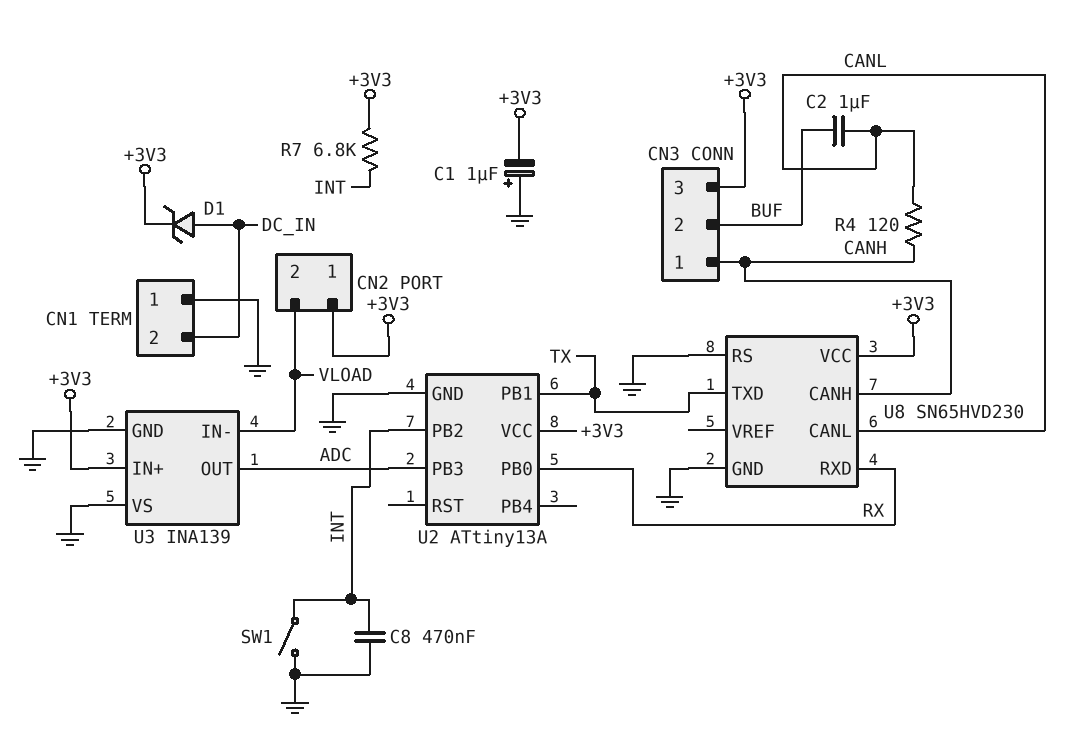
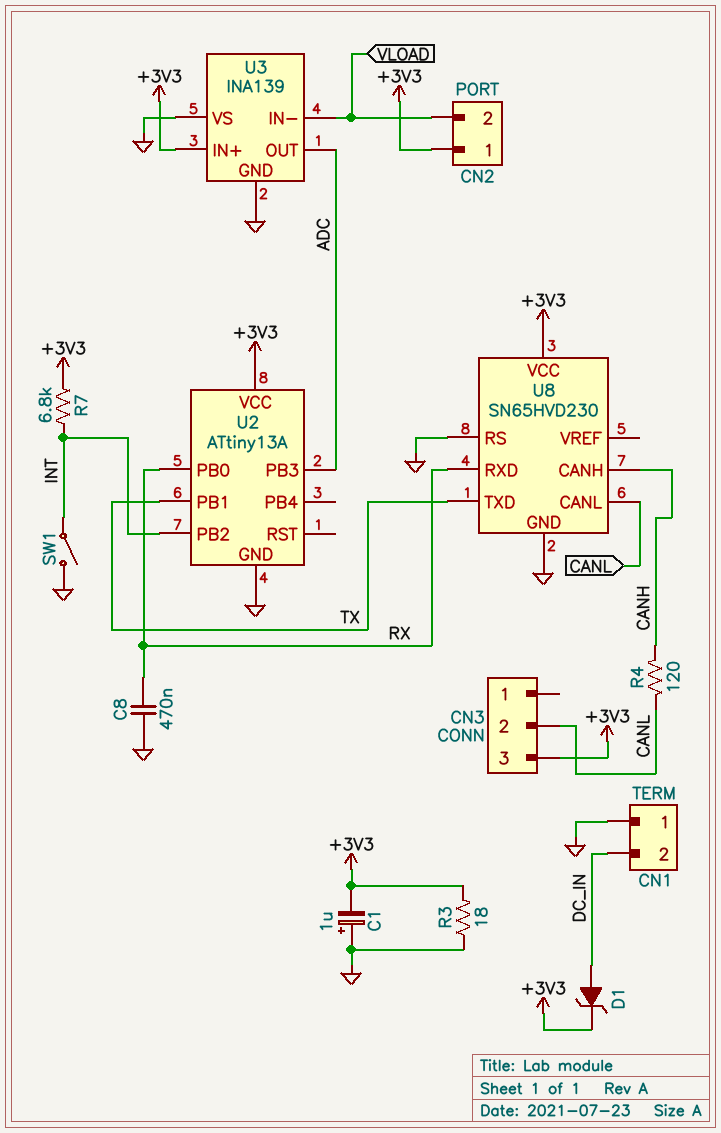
C2: 1uF (BUF, CANL) -> none
C8: 470nF (GND, INT) -> 470nF (GND, RX)
CN3 pin 1: CANH -> none
CN3 pin 2: BUF -> CANL
R3: none -> 18 (+3V3, GND)

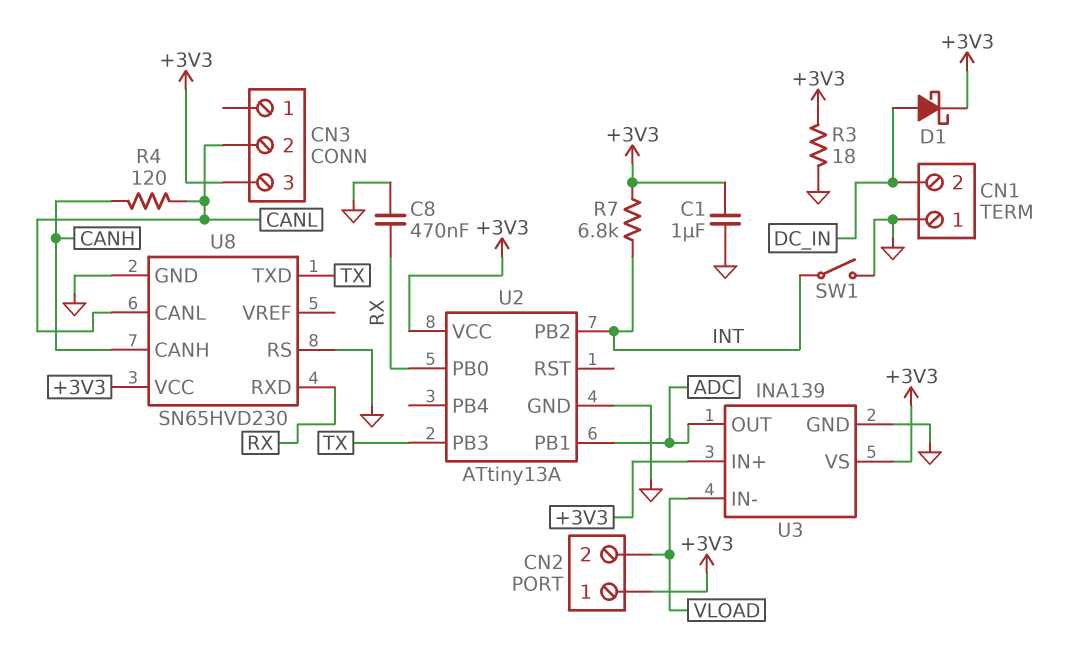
C1: 1uF (plus GND, minus +3V3) -> 1uF (+3V3, GND)
D1: zener (A DC_IN, K +3V3) -> schottky (A DC_IN, K +3V3)
U2 pin PB1: TX -> ADC
U2 pin PB3: ADC -> TX
U3 pin VS: GND -> +3V3

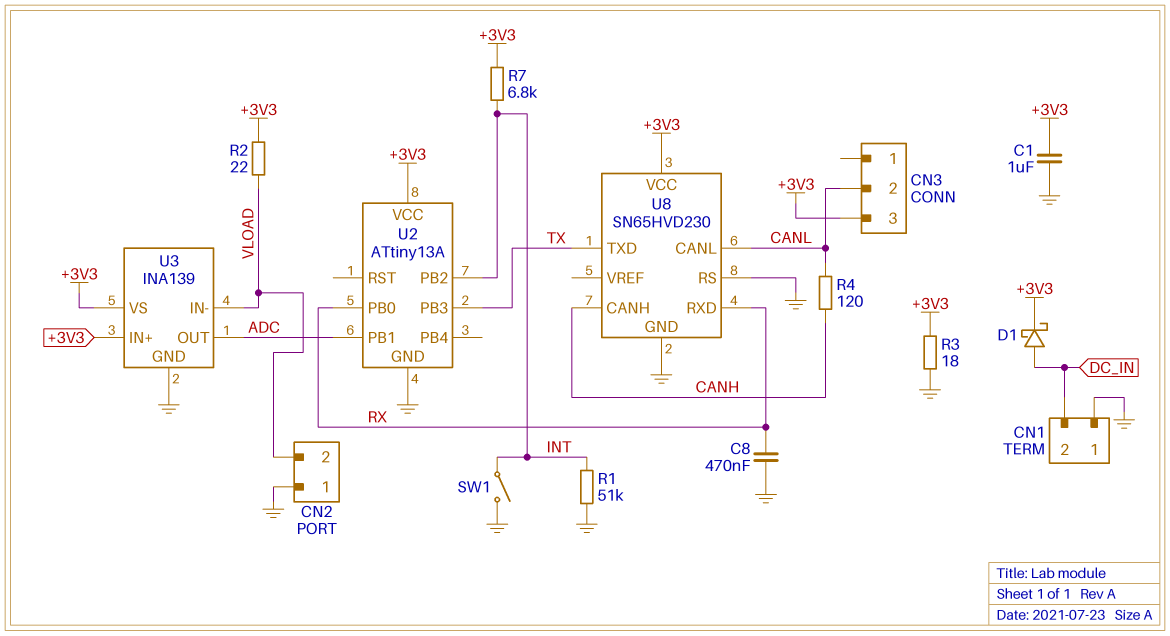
CN2 pin 1: +3V3 -> GND
R1: none -> 51k (GND, INT)
R2: none -> 22 (+3V3, VLOAD)

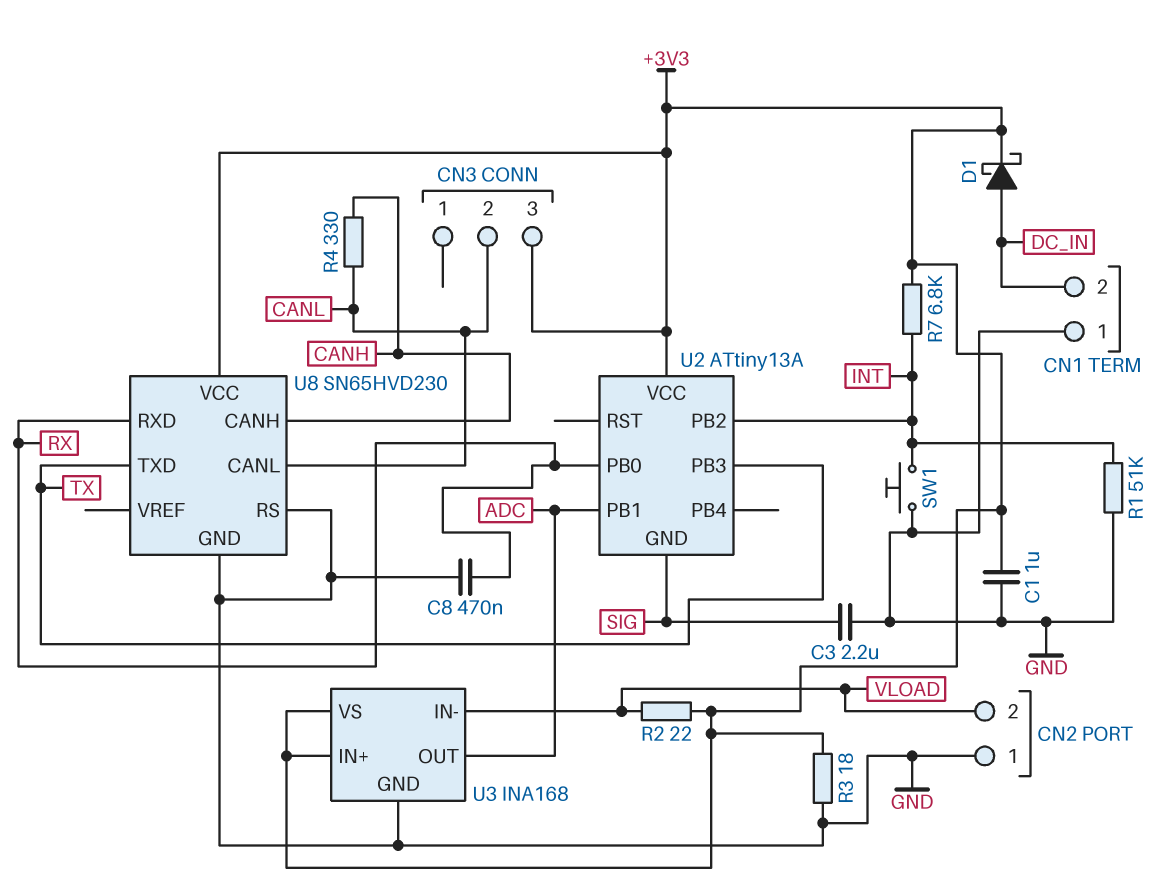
C3: none -> 2.2uF (GND, SIG)
R4: 120 (CANH, CANL) -> 330 (CANH, CANL)
SW1: switch (GND, INT) -> button (GND, INT)
U2 pin GND: GND -> SIG
U3: INA139 -> INA168

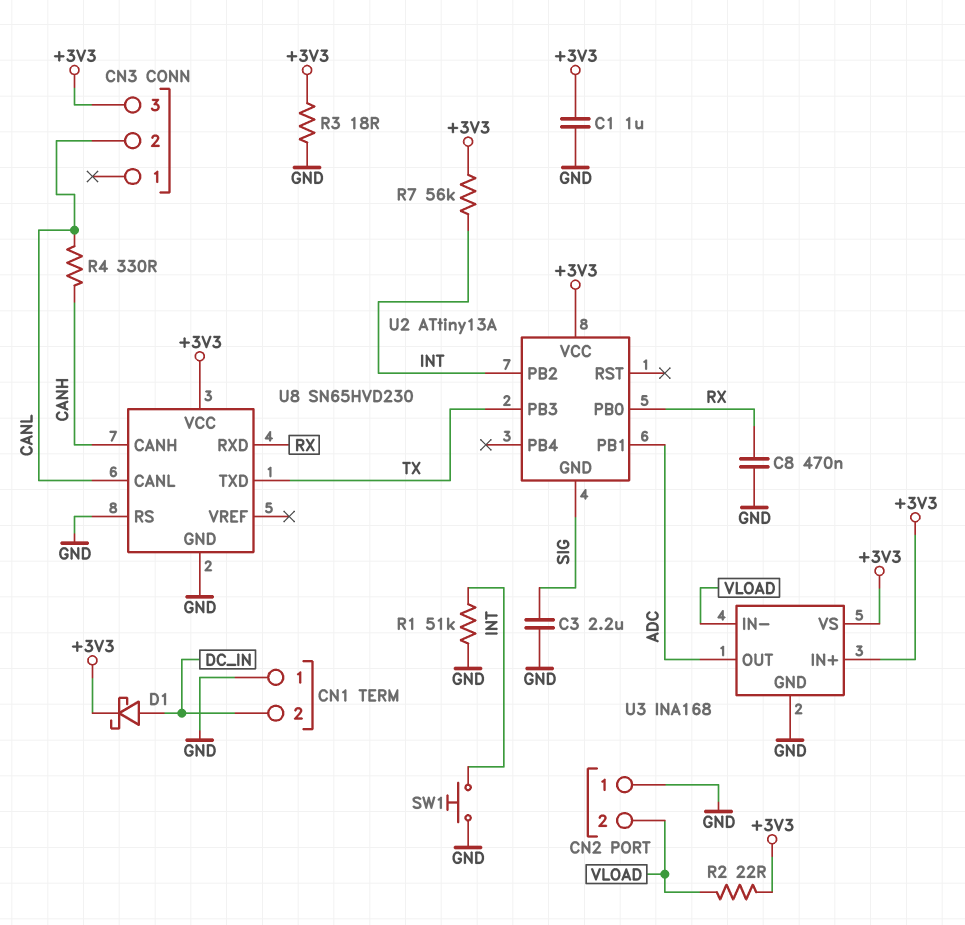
R7: 6.8k (+3V3, INT) -> 56k (+3V3, INT)

